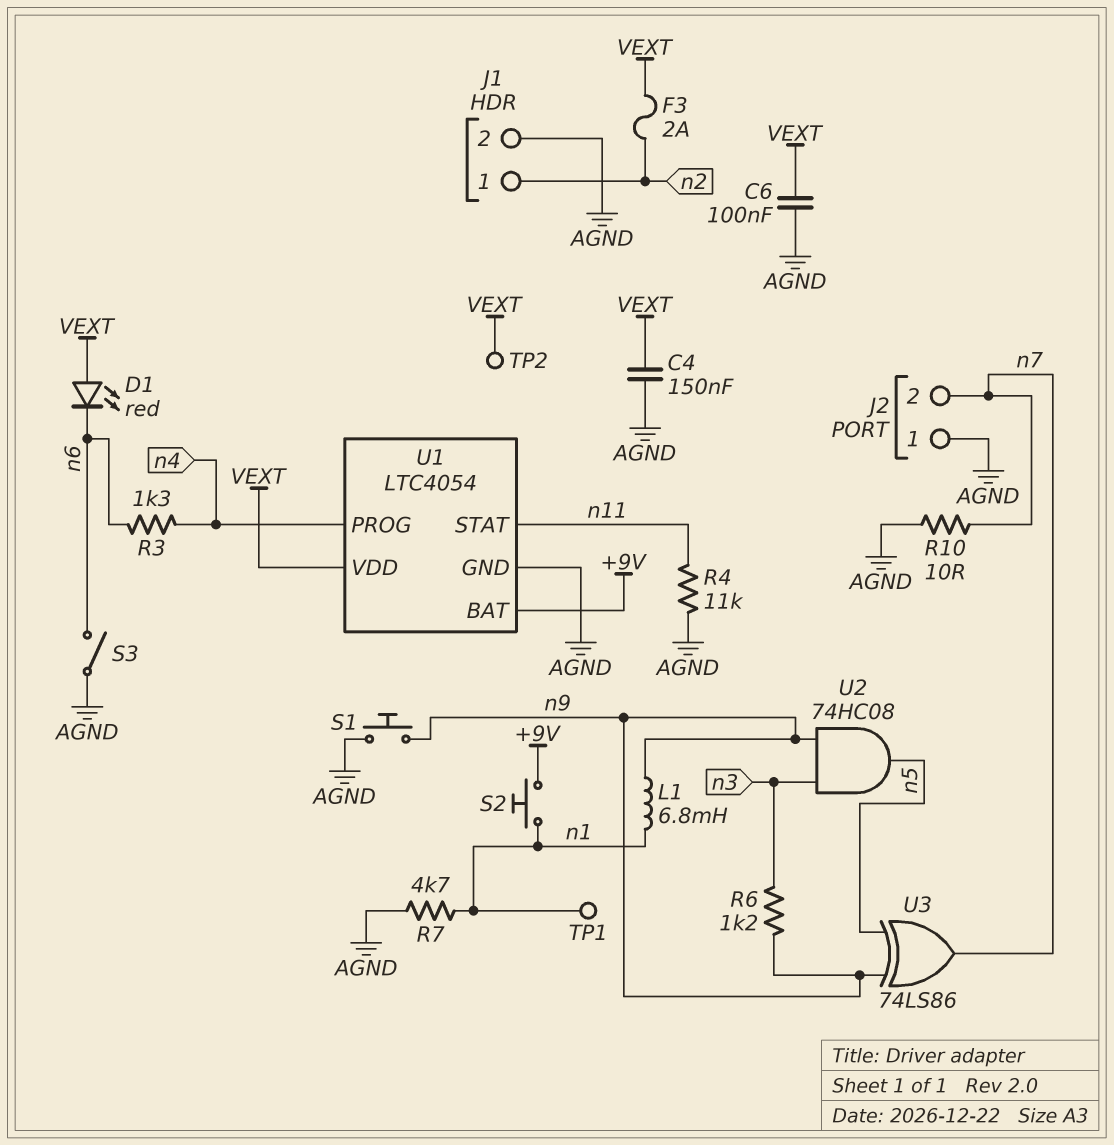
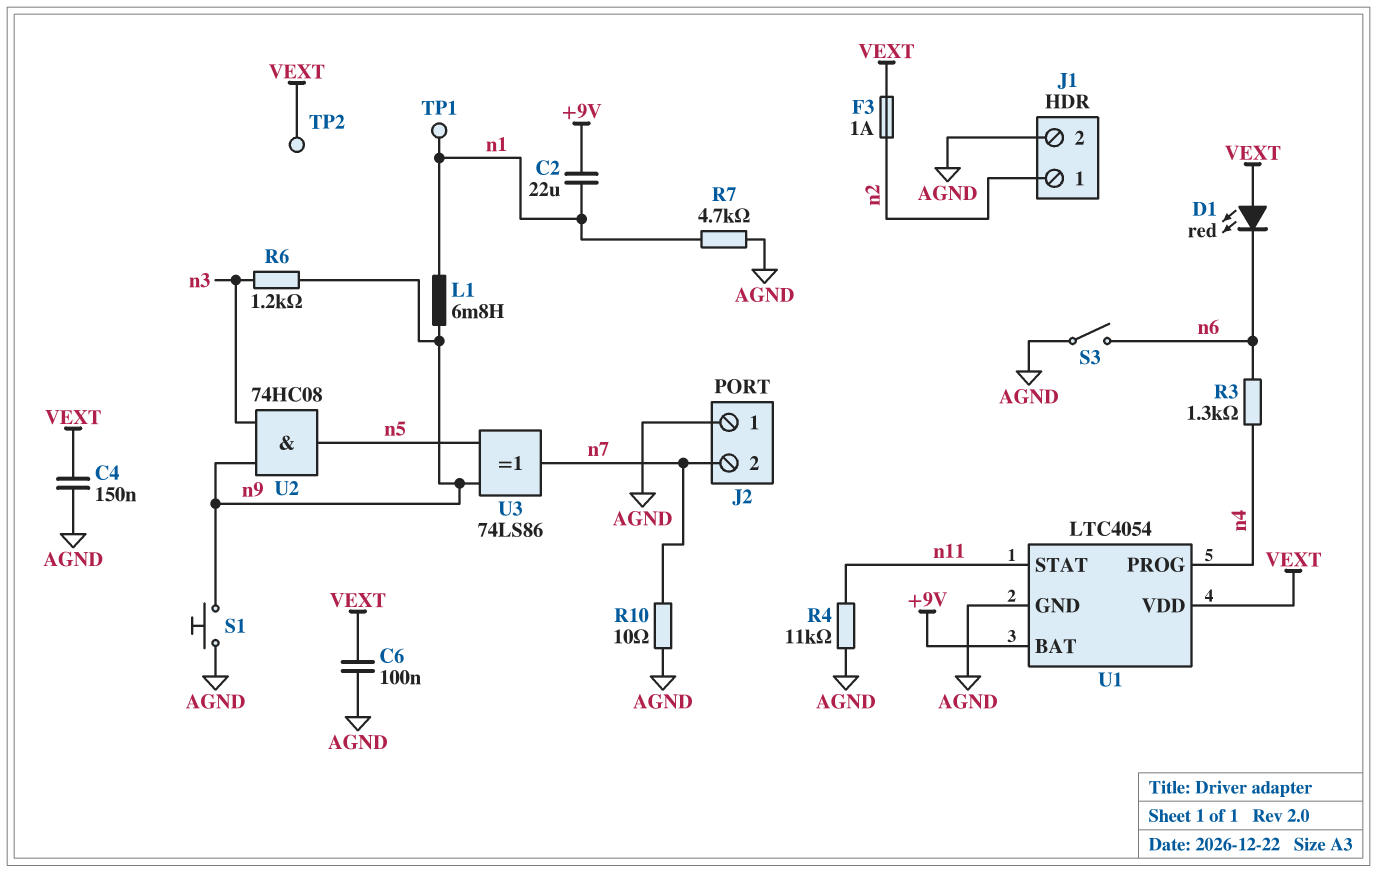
C2: none -> 22uF (+9V, n1)
F3: 2A (VEXT, n2) -> 1A (VEXT, n2)
S2: button (+9V, n1) -> none

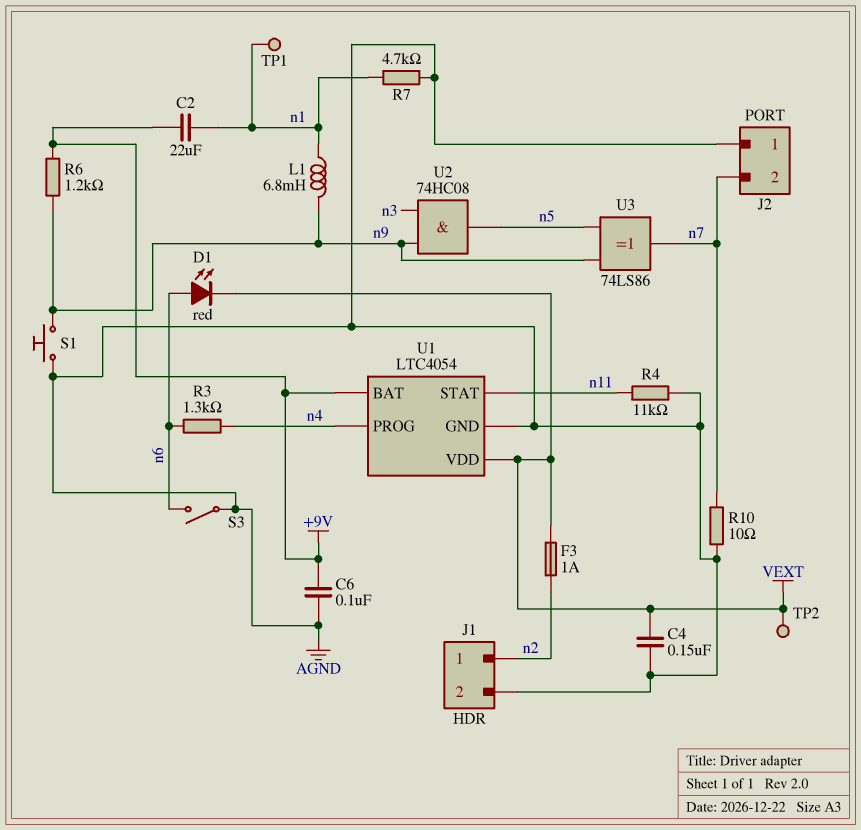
C6: 100nF (AGND, VEXT) -> 100nF (+9V, AGND)
D1: LED red (A VEXT, K n6) -> LED red (A n6, K VEXT)
R6: 1.2k (n3, n9) -> 1.2k (+9V, n9)

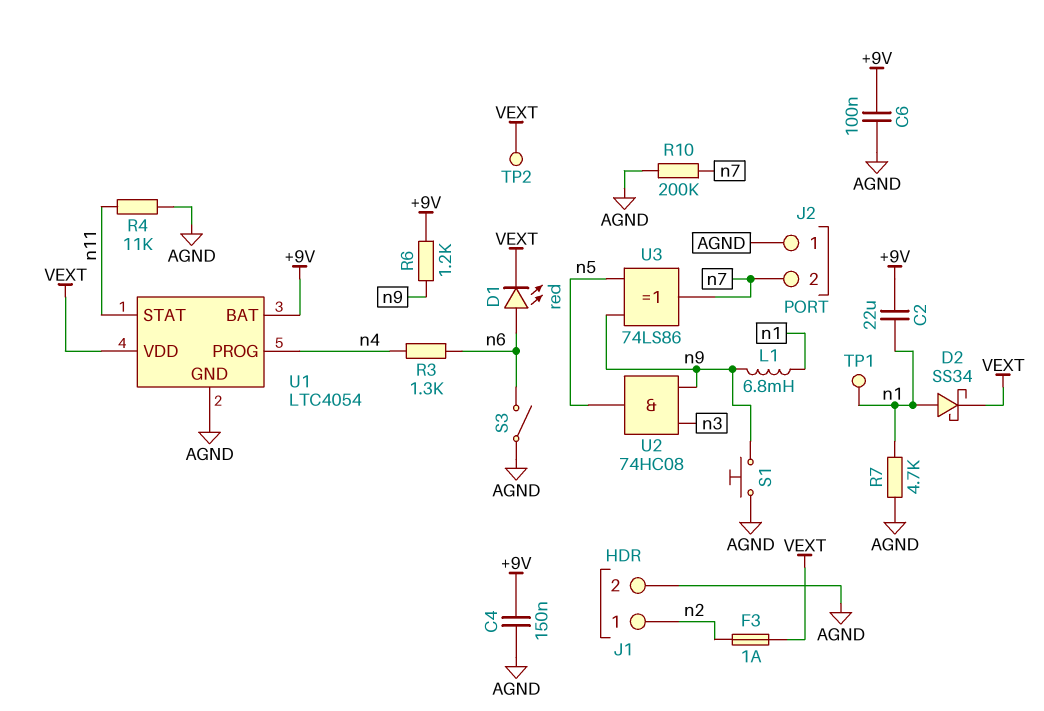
C4: 150nF (AGND, VEXT) -> 150nF (+9V, AGND)
D2: none -> schottky SS34 (A n1, K VEXT)
R10: 10 (AGND, n7) -> 200k (AGND, n7)

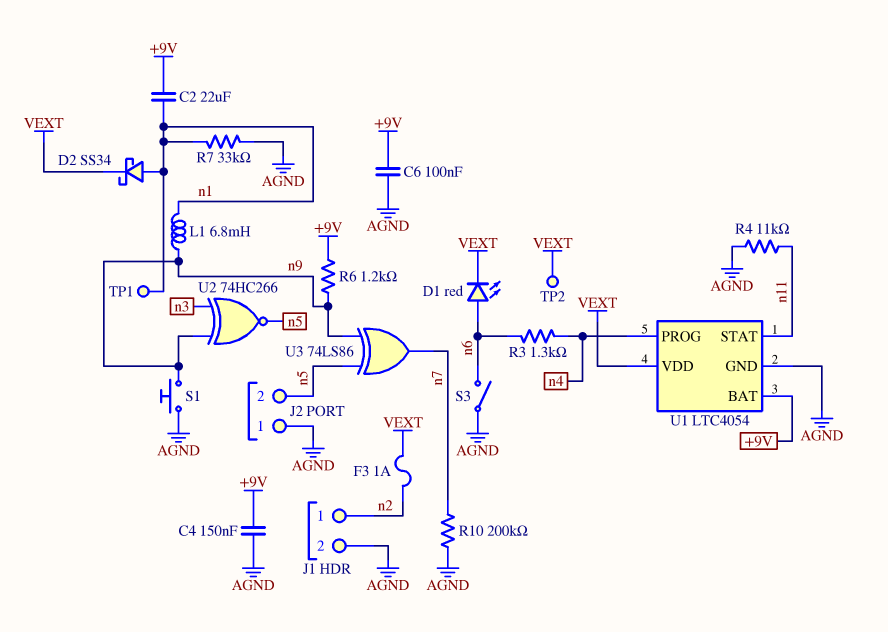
J2 pin 2: n7 -> n5
R7: 4.7k (AGND, n1) -> 33k (AGND, n1)
U2: AND 74HC08 (in n3, in n9, out n5) -> XNOR 74HC266 (in n3, in n9, out n5)

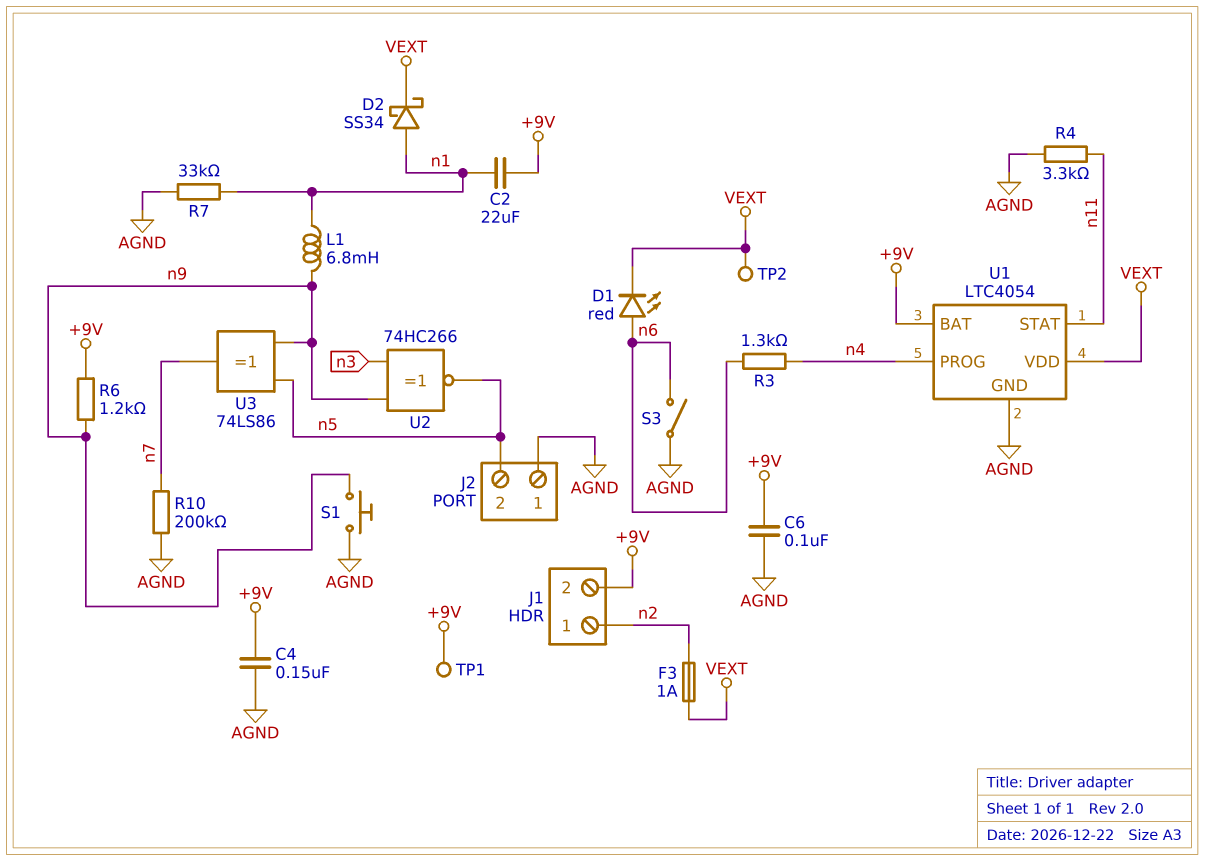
J1 pin 2: AGND -> +9V
R4: 11k (AGND, n11) -> 3.3k (AGND, n11)
TP1: test point (n1) -> test point (+9V)

